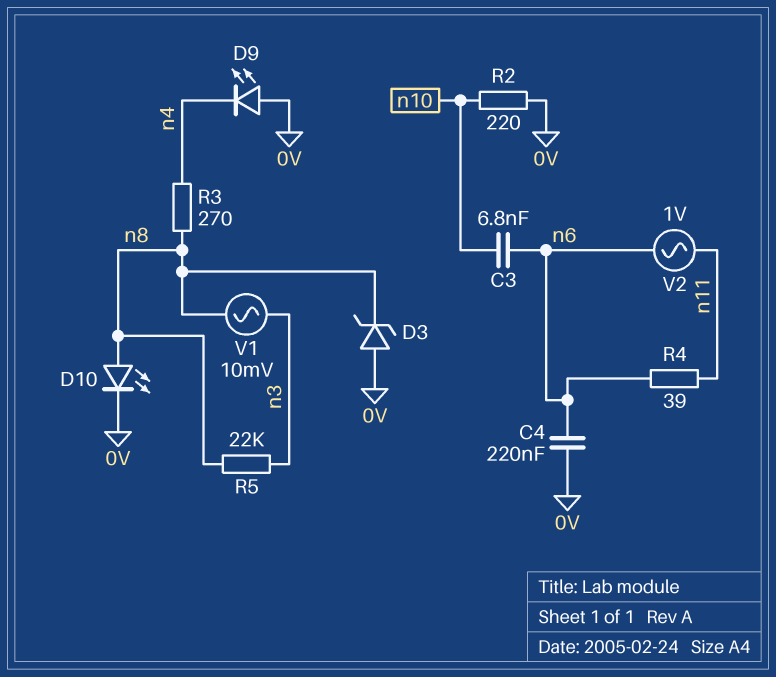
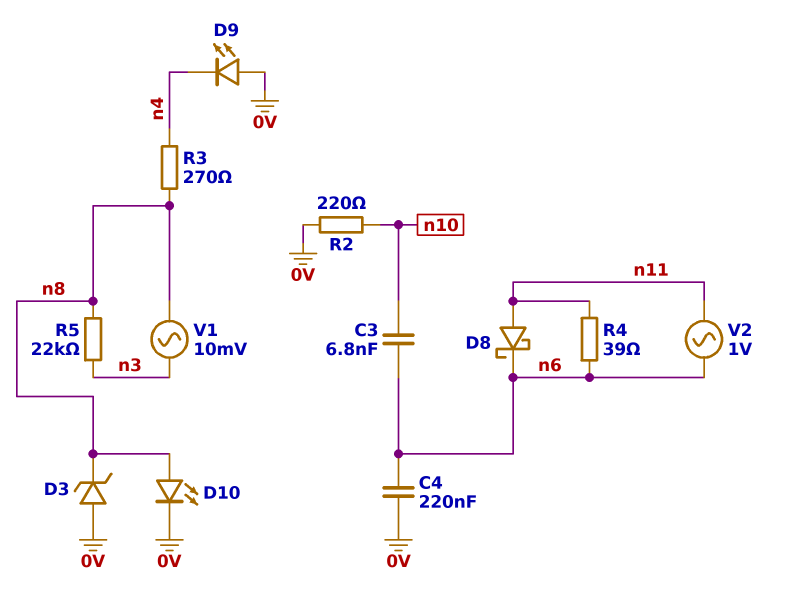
D8: none -> schottky (A n11, K n6)

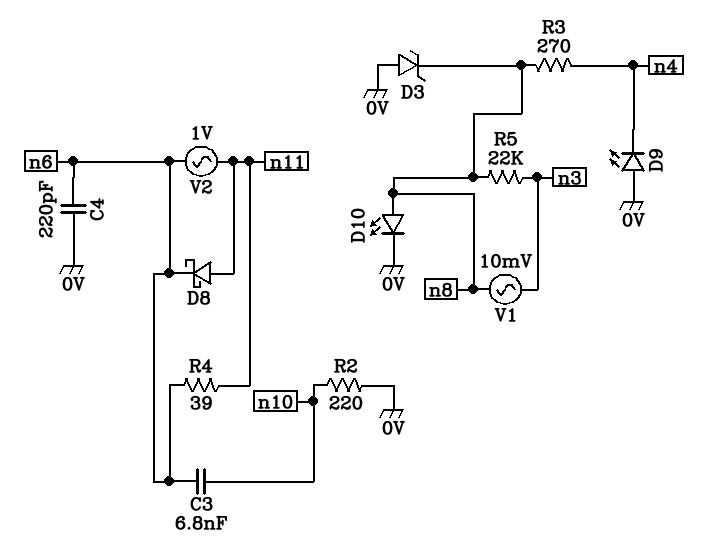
C4: 220nF (0V, n6) -> 220pF (0V, n6)

